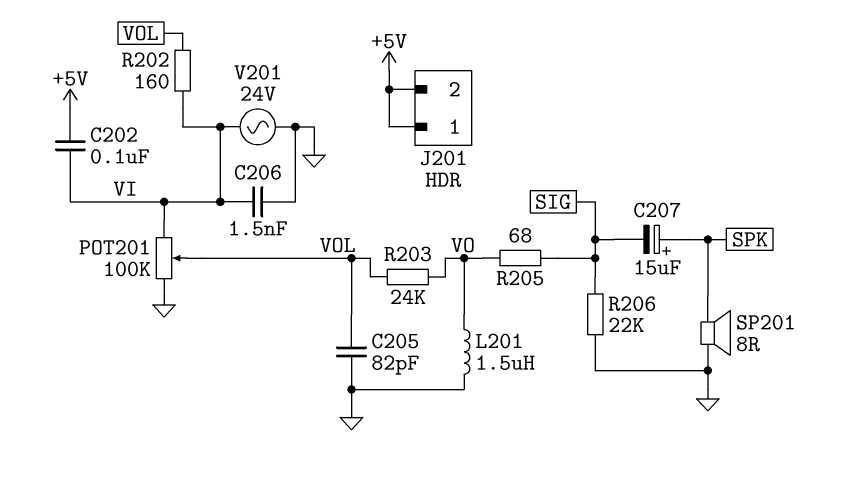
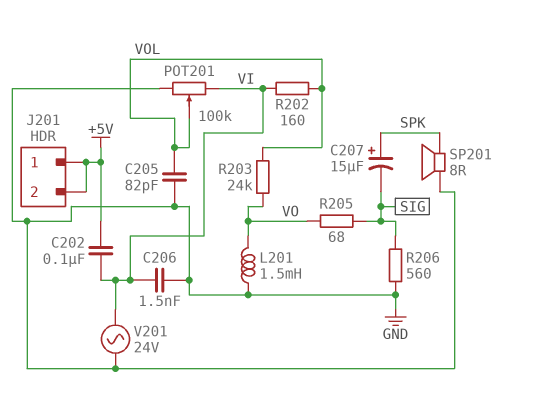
L201: 1.5uH (GND, VO) -> 1.5mH (GND, VO)
R206: 22k (GND, SIG) -> 560 (GND, SIG)

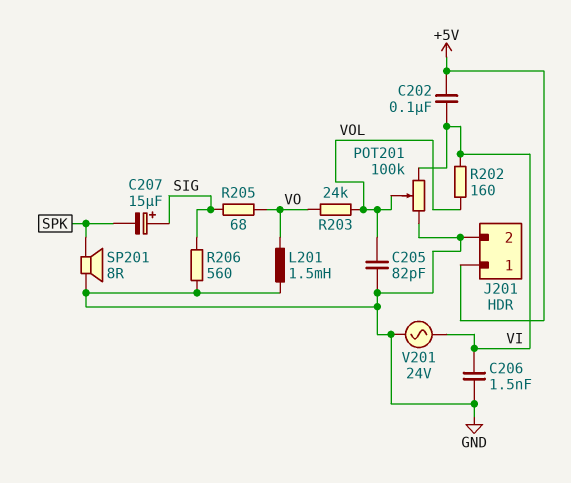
C207: 15uF (plus SPK, minus SIG) -> 15uF (plus SIG, minus SPK)
J201 pin 2: +5V -> GND

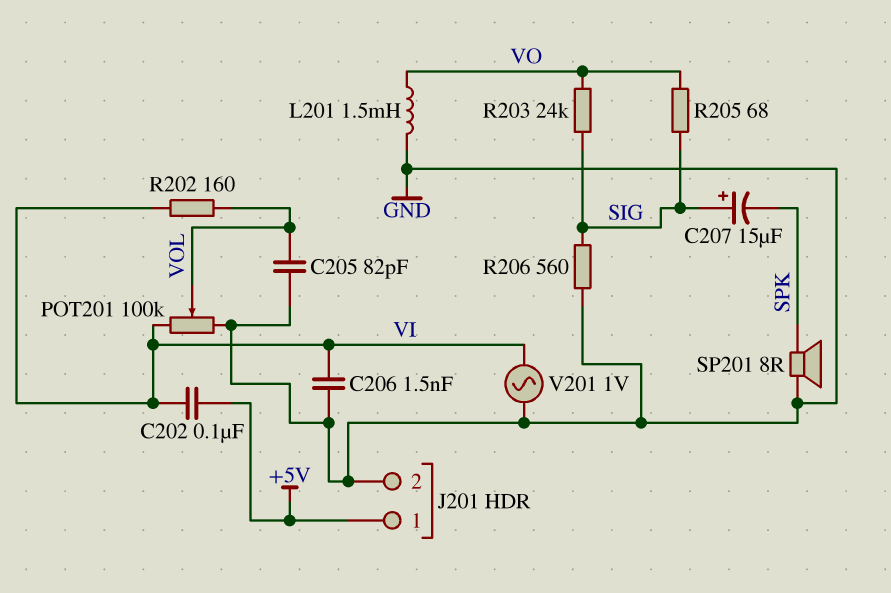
R203: 24k (VO, VOL) -> 24k (SIG, VO)
V201: AC 24V (GND, VI) -> AC 1V (GND, VI)

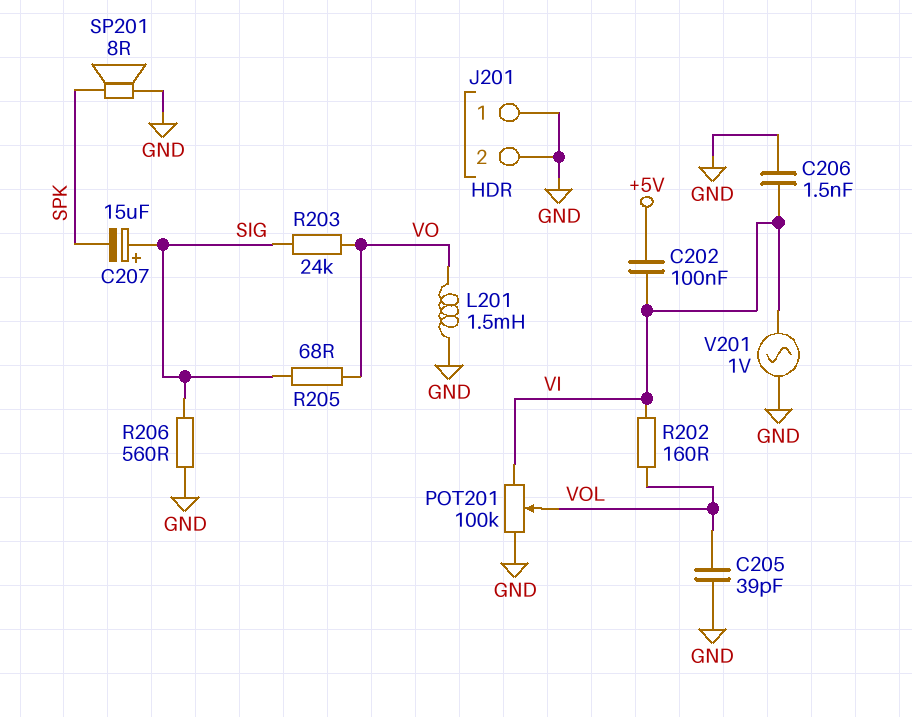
C205: 82pF (GND, VOL) -> 39pF (GND, VOL)
J201 pin 1: +5V -> GND

